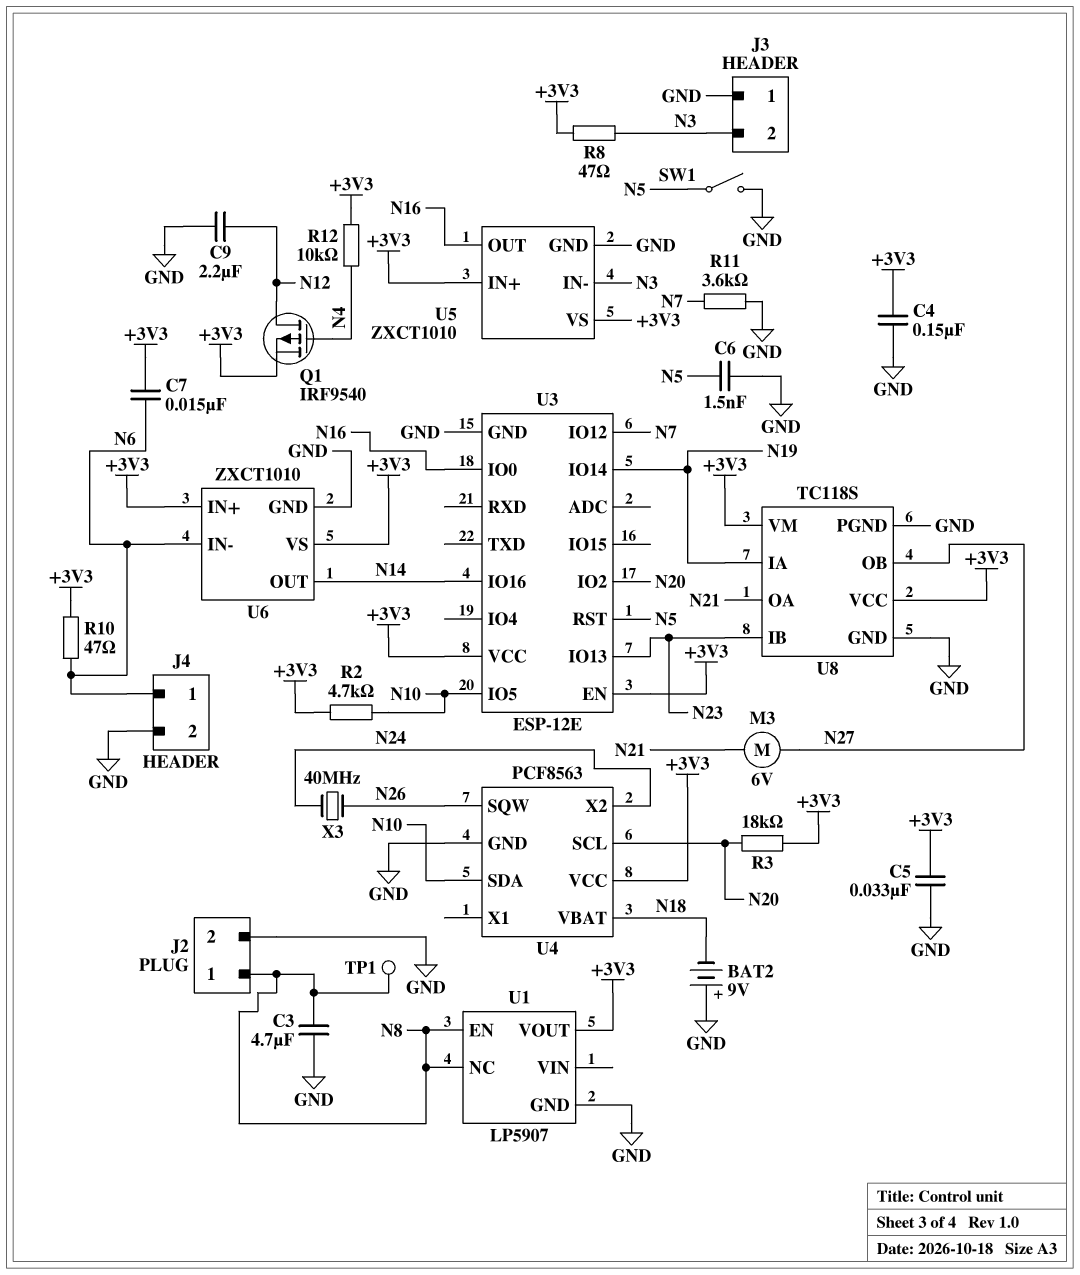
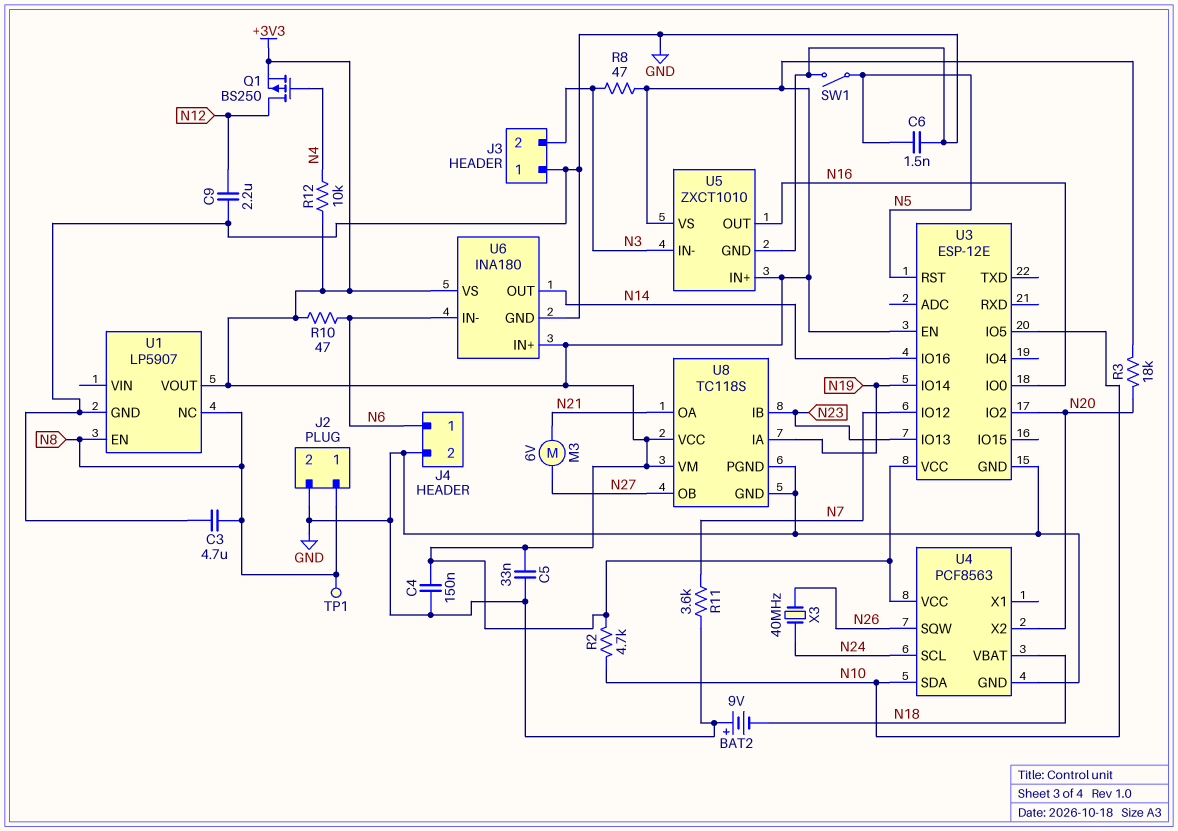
C7: 15nF (+3V3, N6) -> none
Q1: PMOS IRF9540 (G N4, D N12, S +3V3) -> PMOS BS250 (G N4, D N12, S +3V3)
U4 pin SCL: N20 -> N24
U4 pin X2: N24 -> N20
U6: ZXCT1010 -> INA180

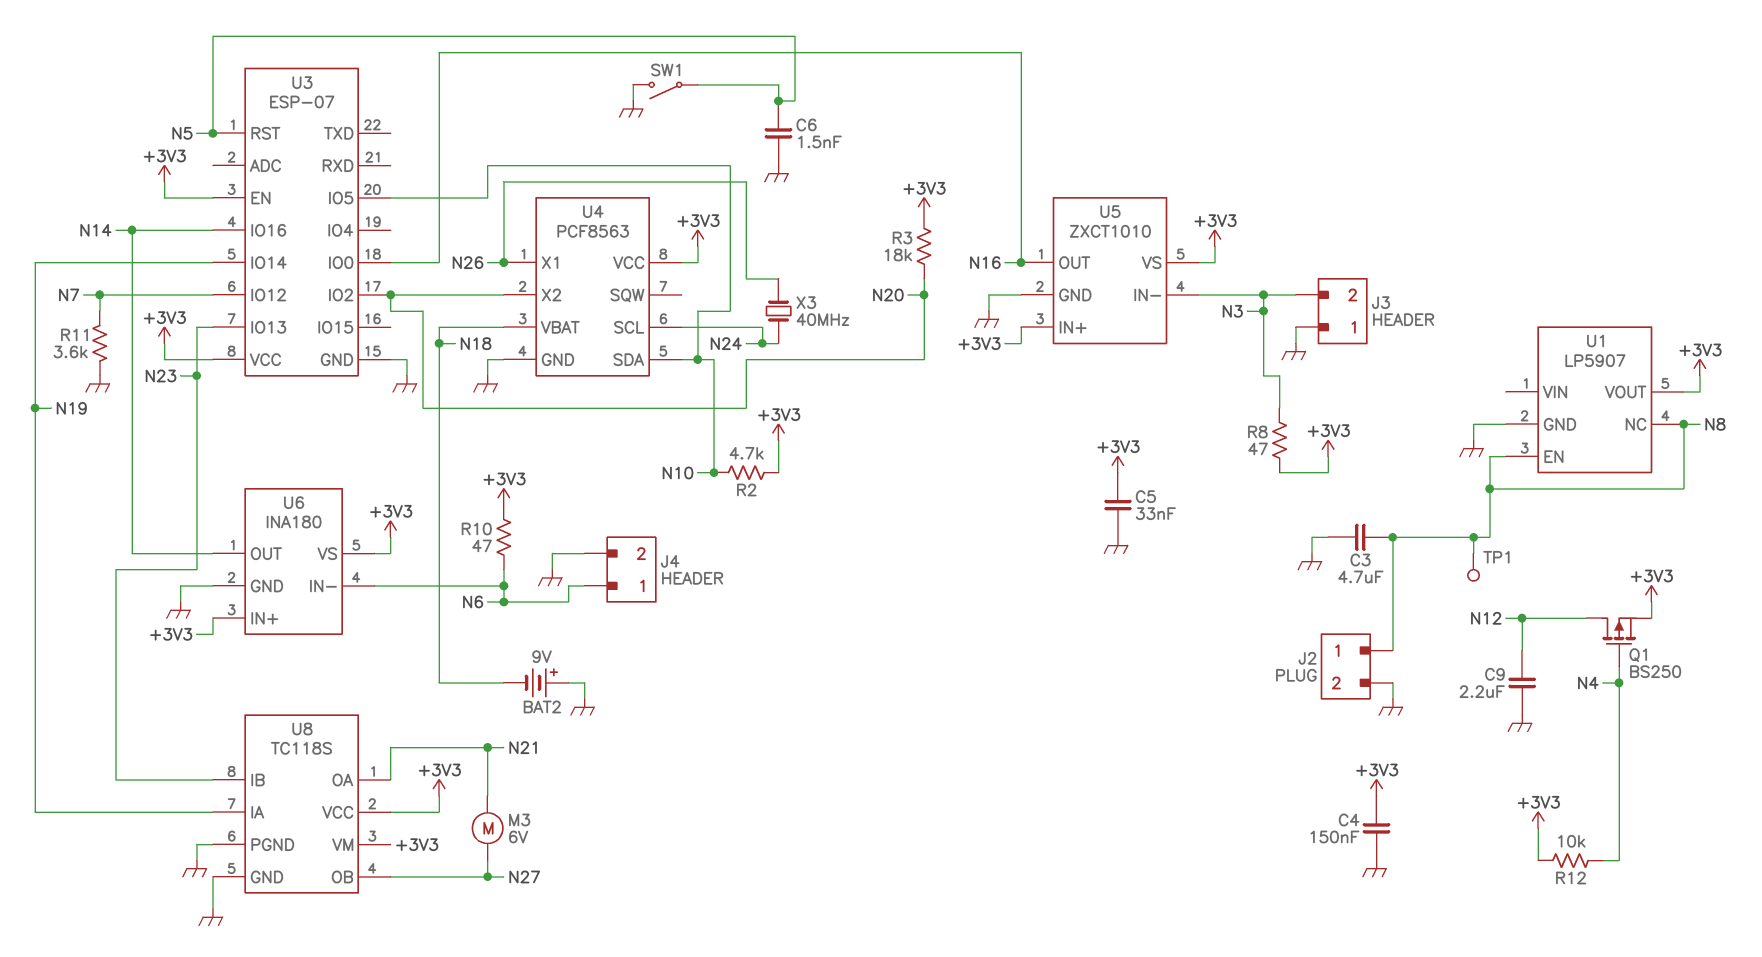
U3: ESP-12E -> ESP-07
U4 pin SQW: N26 -> none
U4 pin X1: none -> N26

